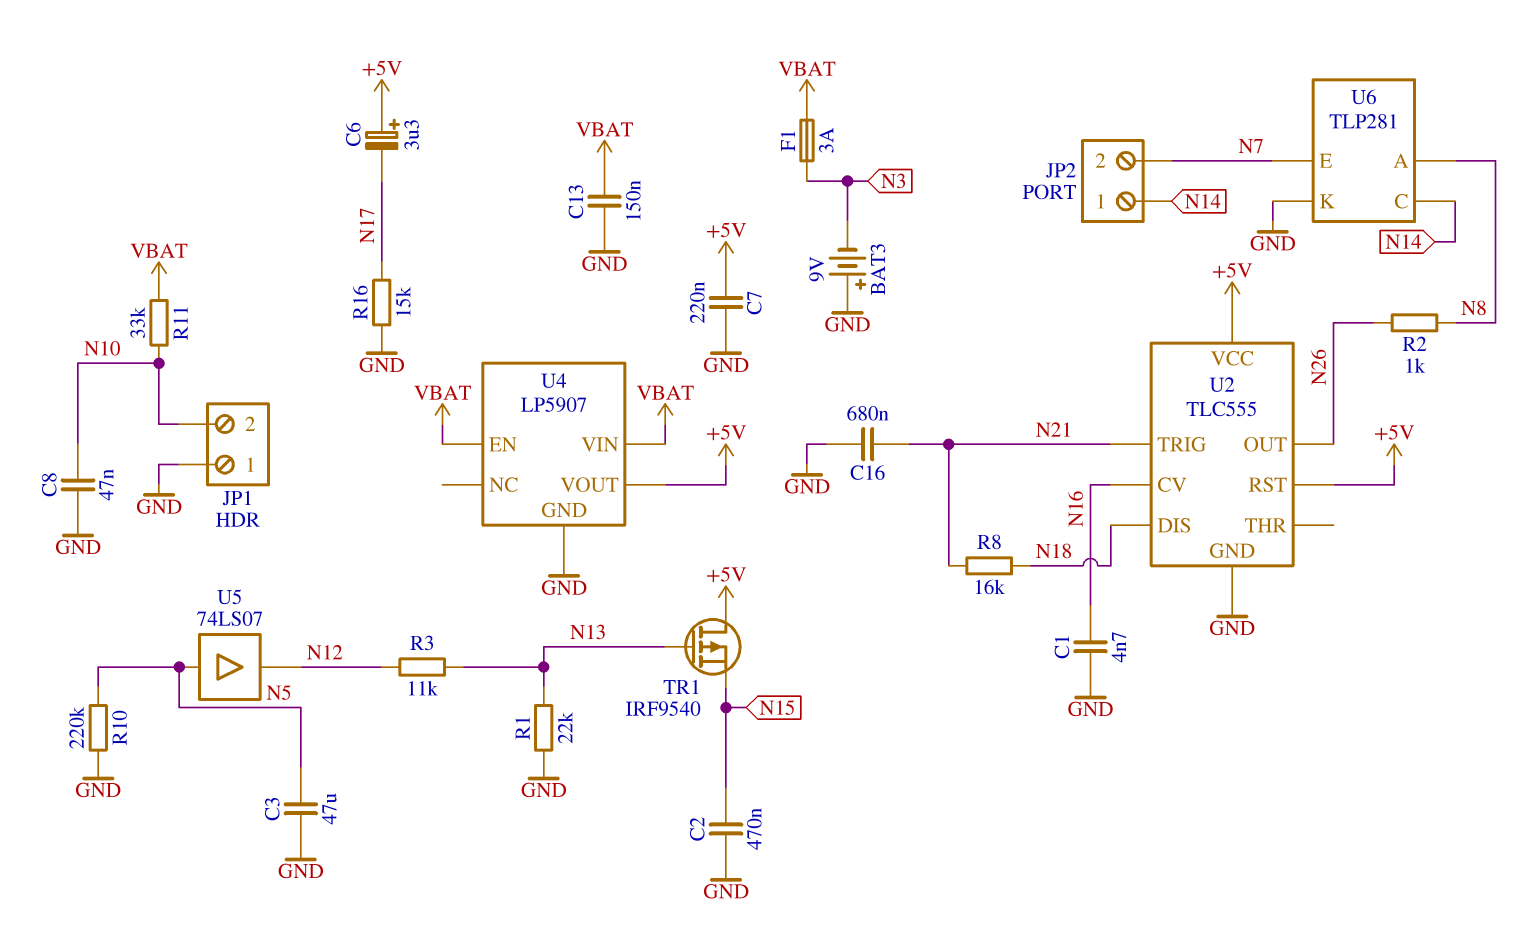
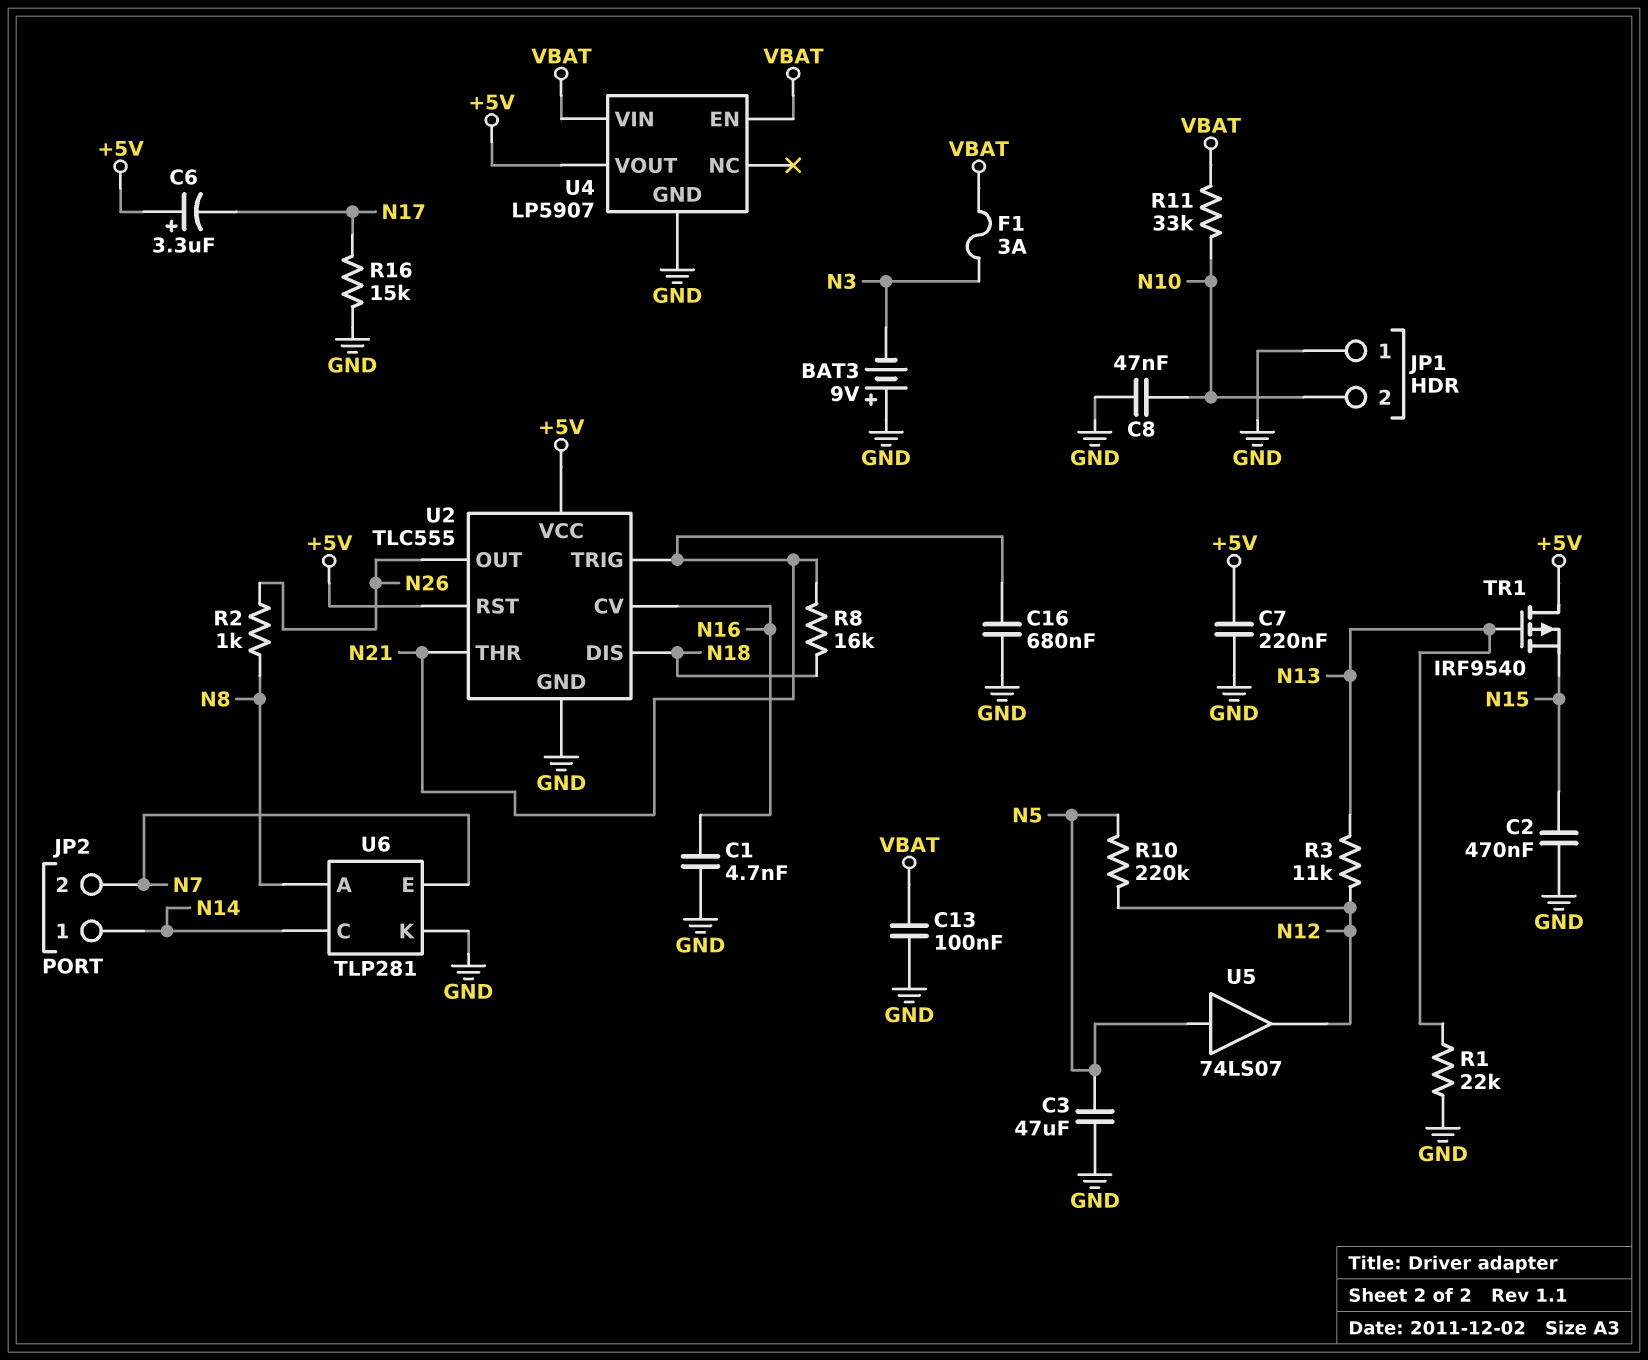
C13: 150nF (GND, VBAT) -> 100nF (GND, VBAT)
R10: 220k (GND, N5) -> 220k (N5, N12)
U2 pin THR: none -> N21

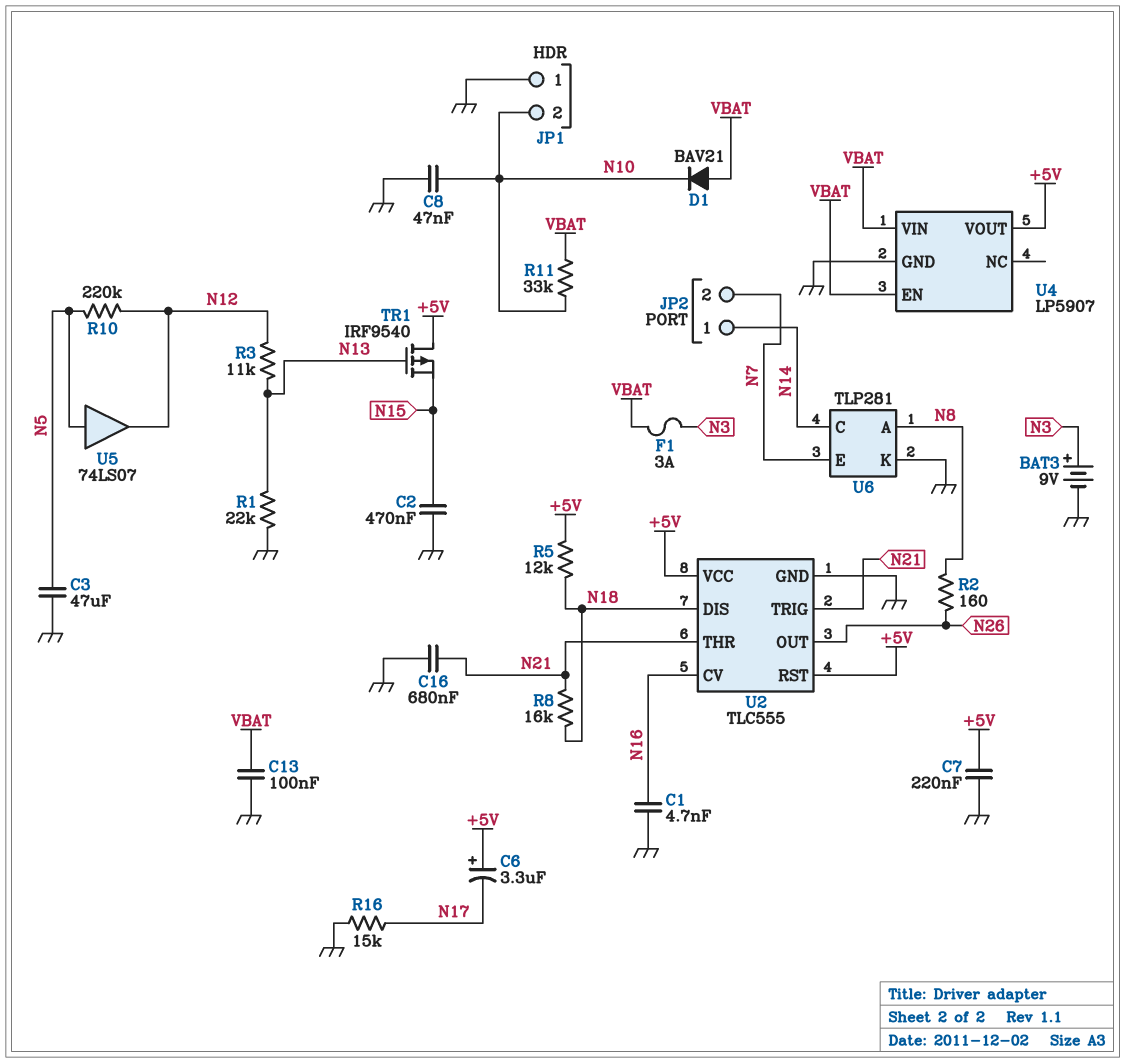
BAT3: 9V (plus GND, minus N3) -> 9V (plus N3, minus GND)
D1: none -> diode BAV21 (A VBAT, K N10)
R2: 1k (N8, N26) -> 160 (N8, N26)
R5: none -> 12k (+5V, N18)

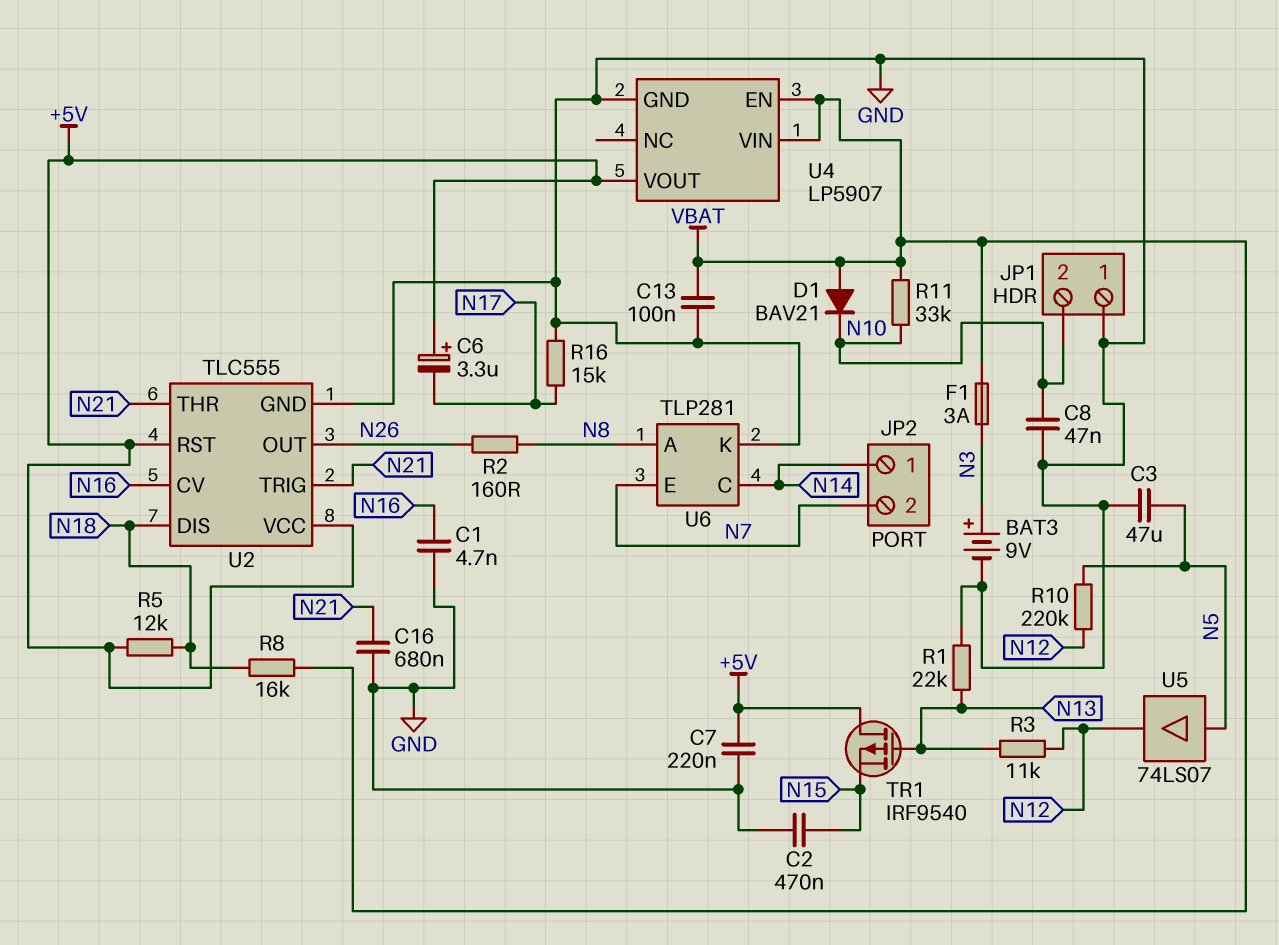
R8: 16k (N18, N21) -> 16k (N18, VBAT)

